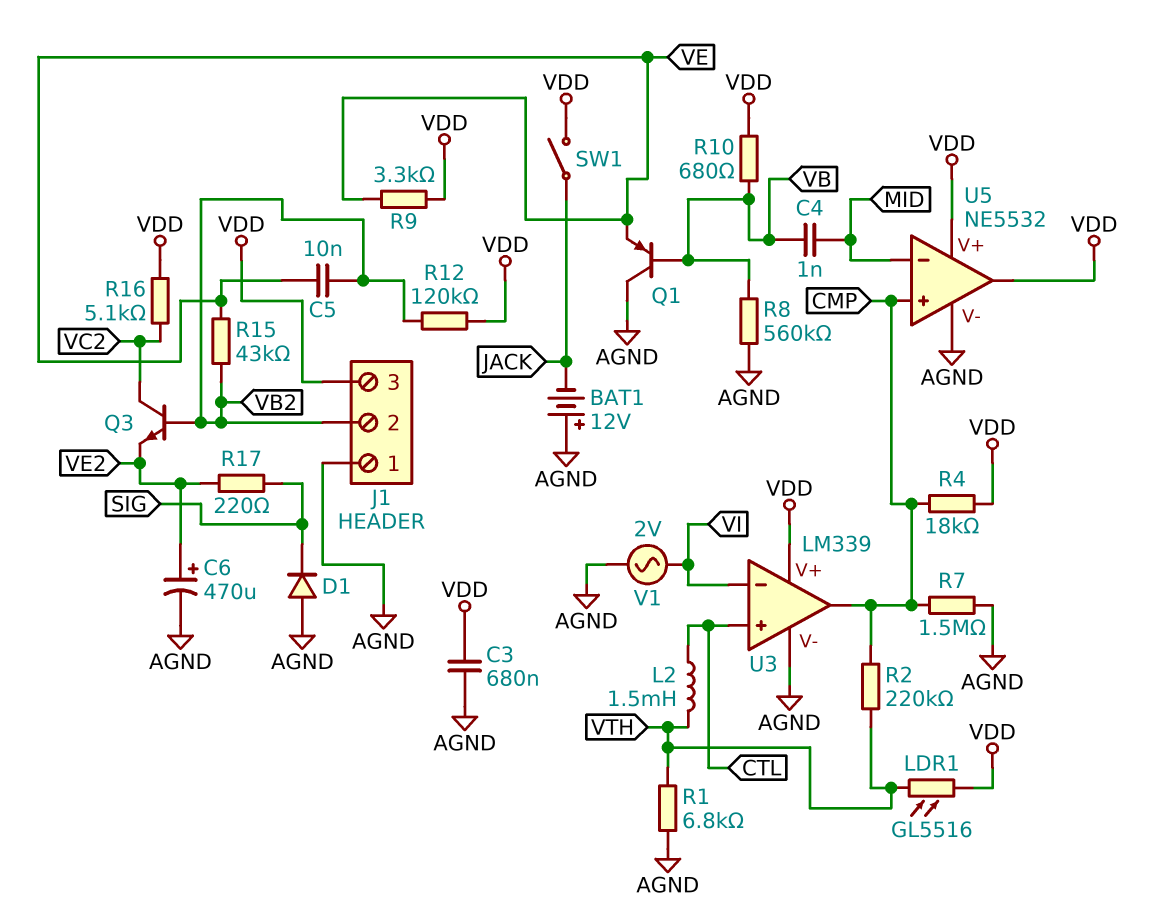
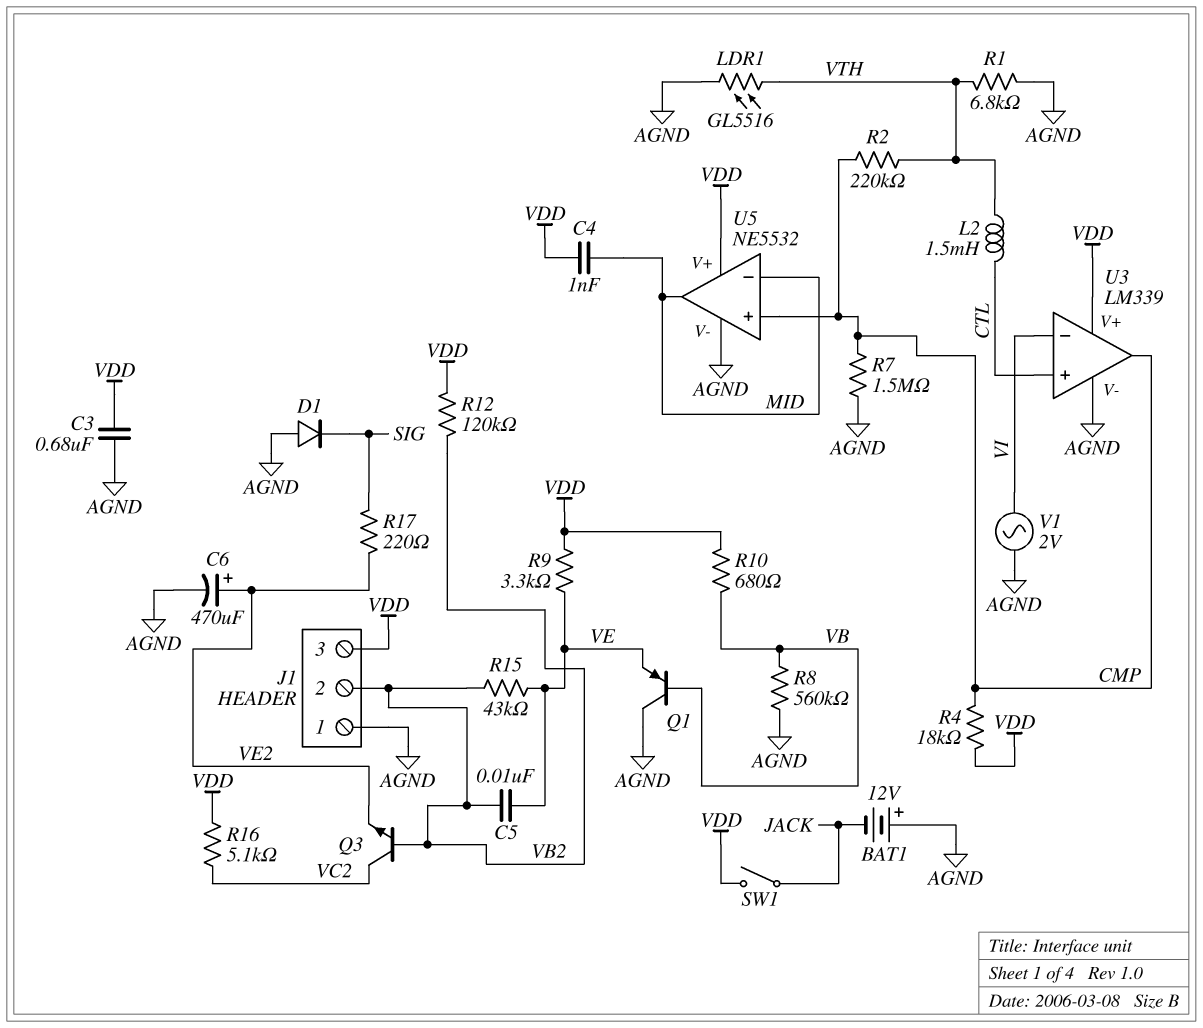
C4: 1nF (MID, VB) -> 1nF (MID, VDD)
LDR1: GL5516 (VDD, VTH) -> GL5516 (AGND, VTH)
U5 pin out: VDD -> MID

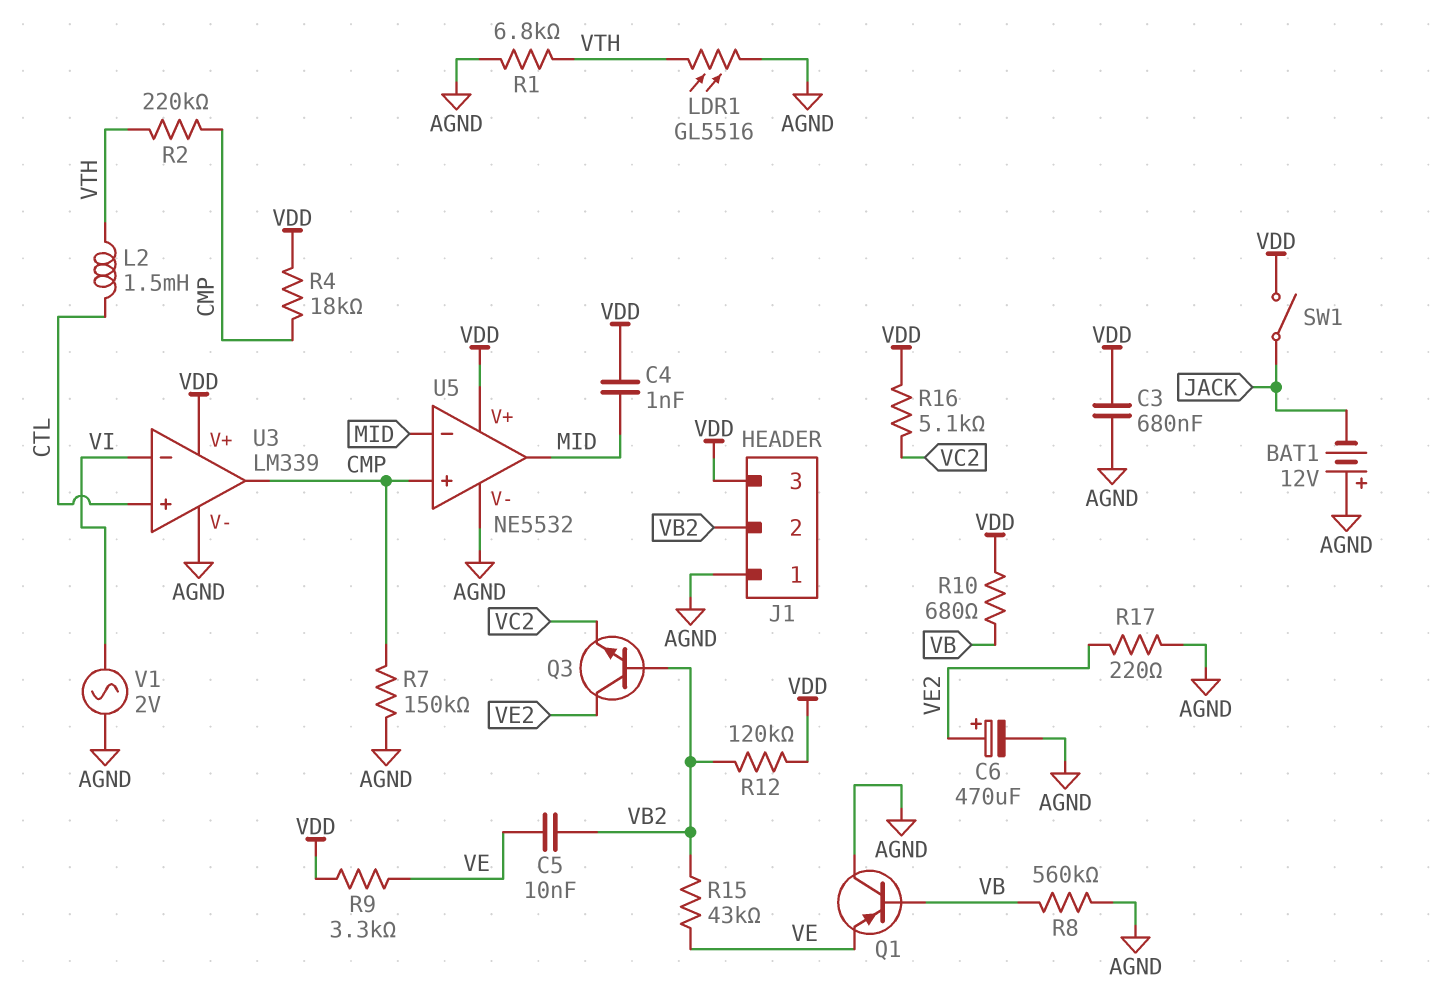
D1: diode (A AGND, K SIG) -> none
Q3: NPN (B VB2, C VC2, E VE2) -> NPN (B VB2, C VE2, E VC2)
R7: 1.5M (AGND, CMP) -> 150k (AGND, CMP)
R17: 220 (SIG, VE2) -> 220 (AGND, VE2)

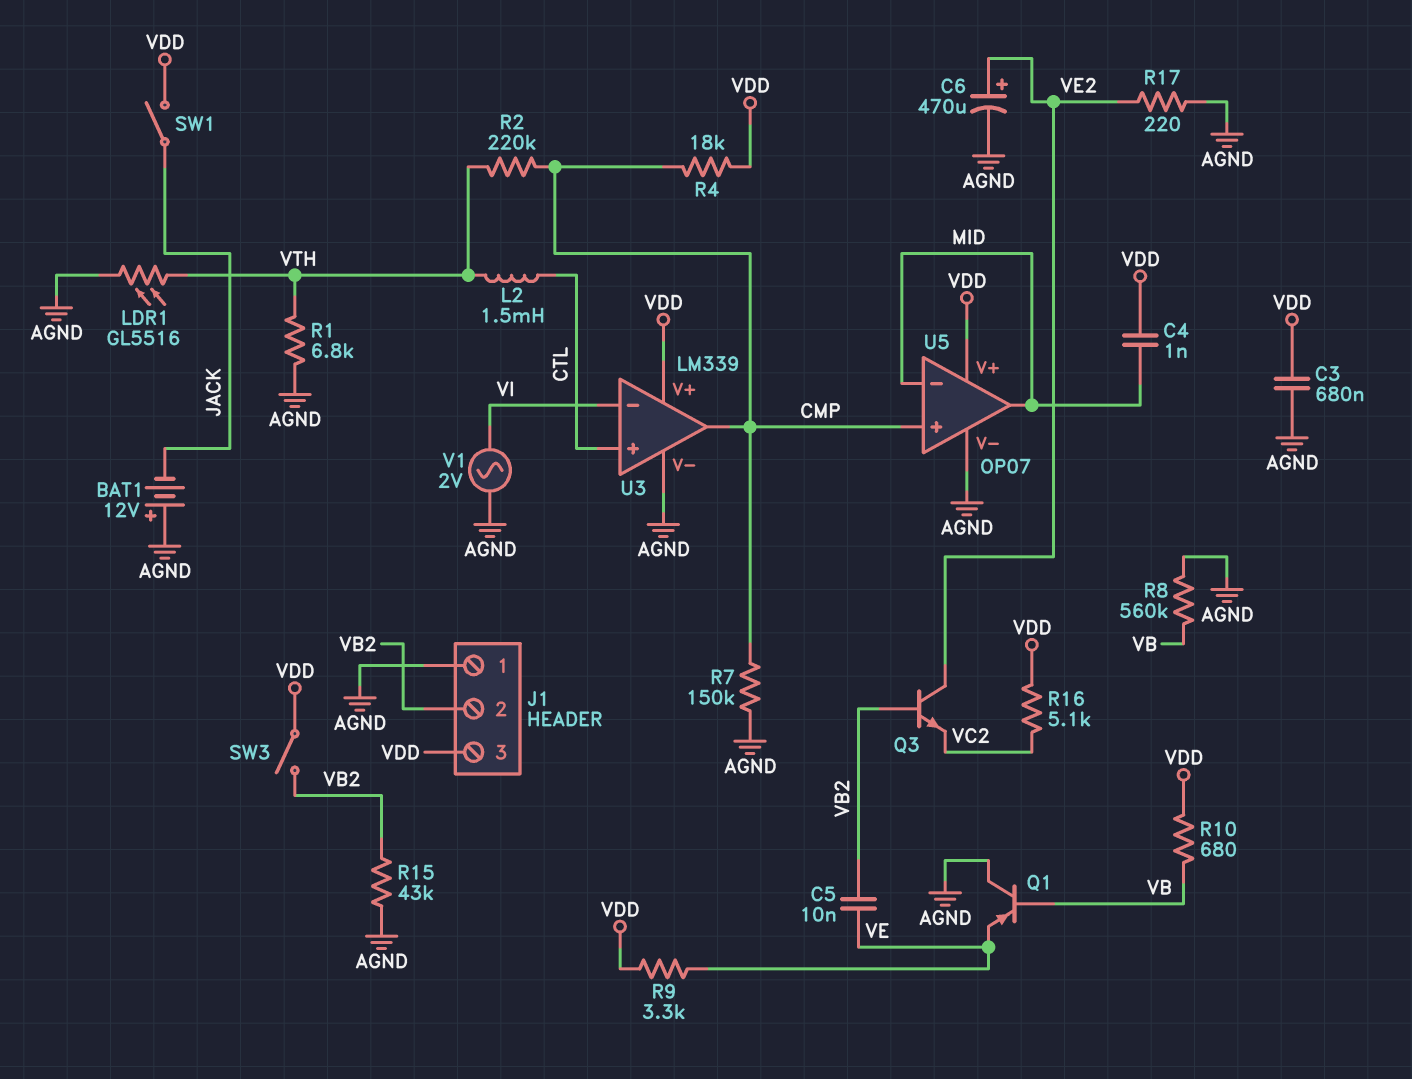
R12: 120k (VB2, VDD) -> none
R15: 43k (VB2, VE) -> 43k (AGND, VB2)
SW3: none -> switch (VB2, VDD)
U5: NE5532 -> OP07

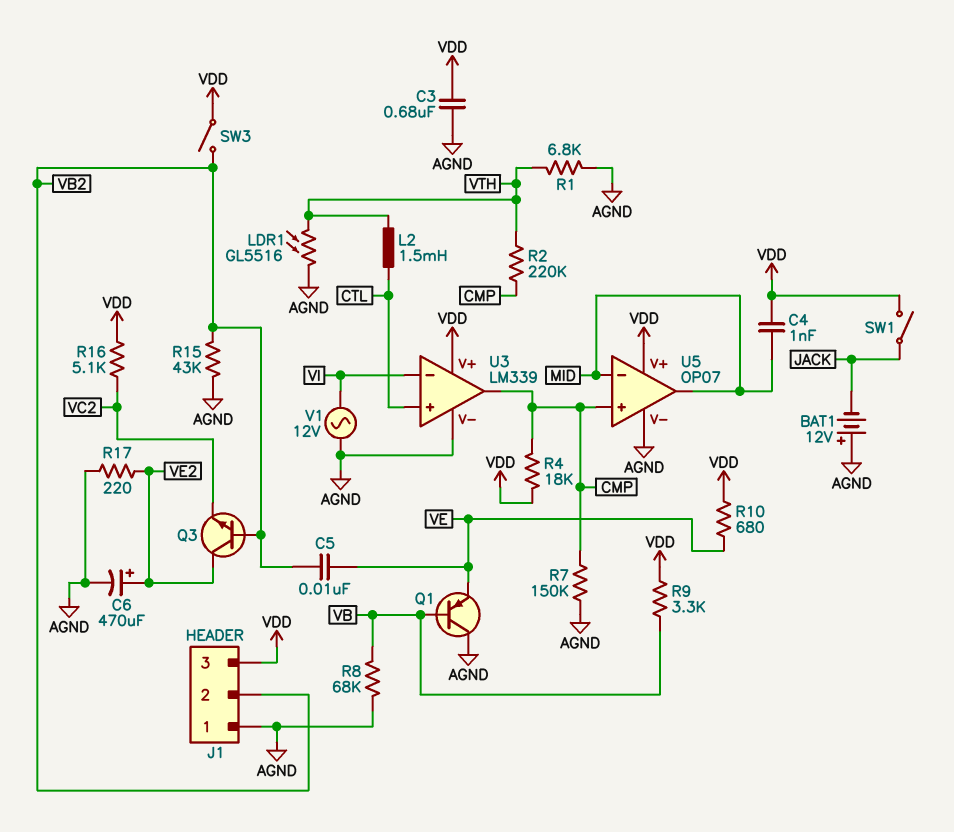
R8: 560k (AGND, VB) -> 68k (AGND, VB)
R9: 3.3k (VDD, VE) -> 3.3k (VB, VDD)
R10: 680 (VB, VDD) -> 680 (VDD, VE)
V1: AC 2V (AGND, VI) -> AC 12V (AGND, VI)

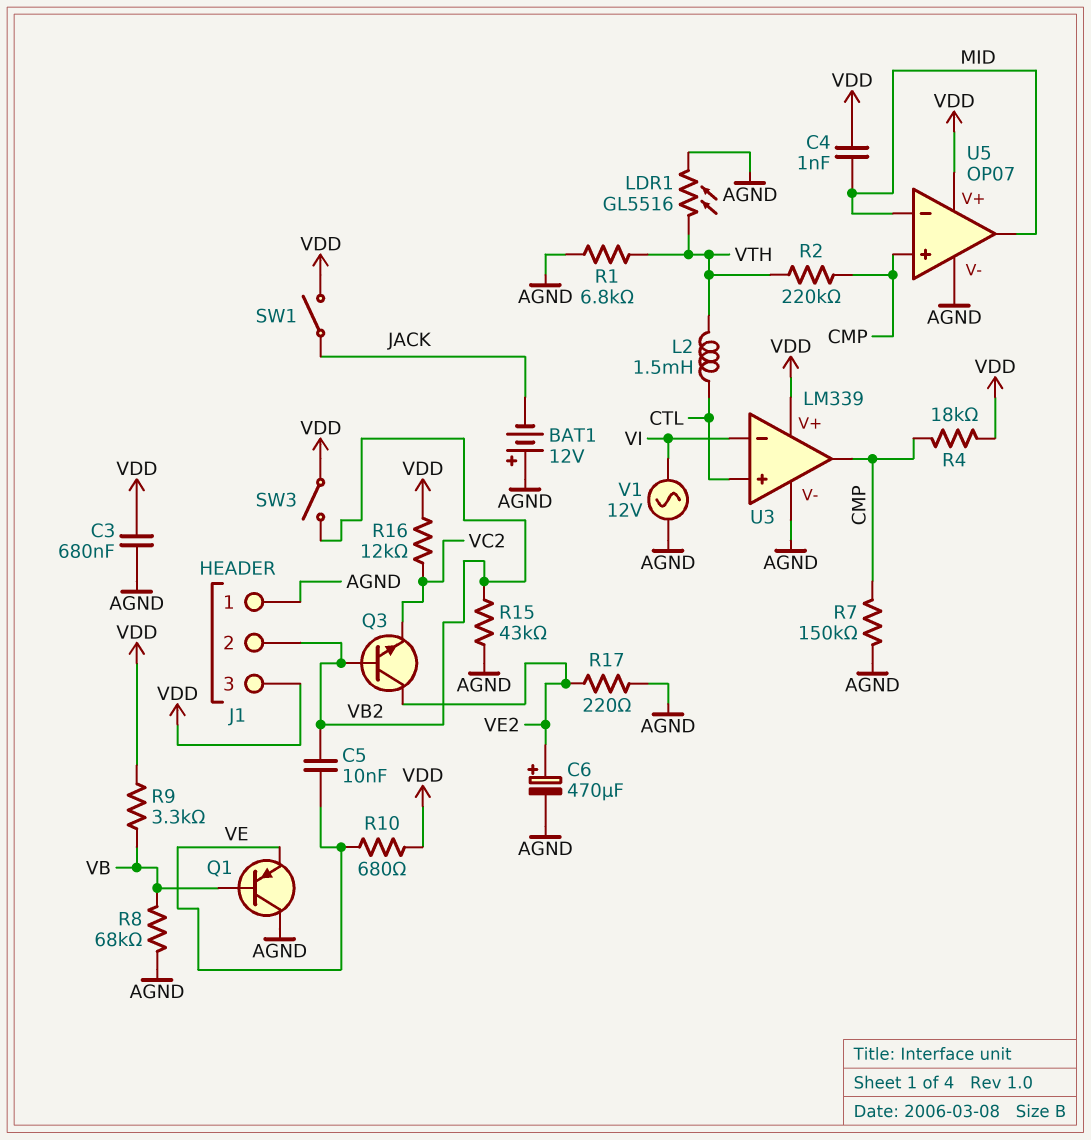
R16: 5.1k (VC2, VDD) -> 12k (VC2, VDD)

